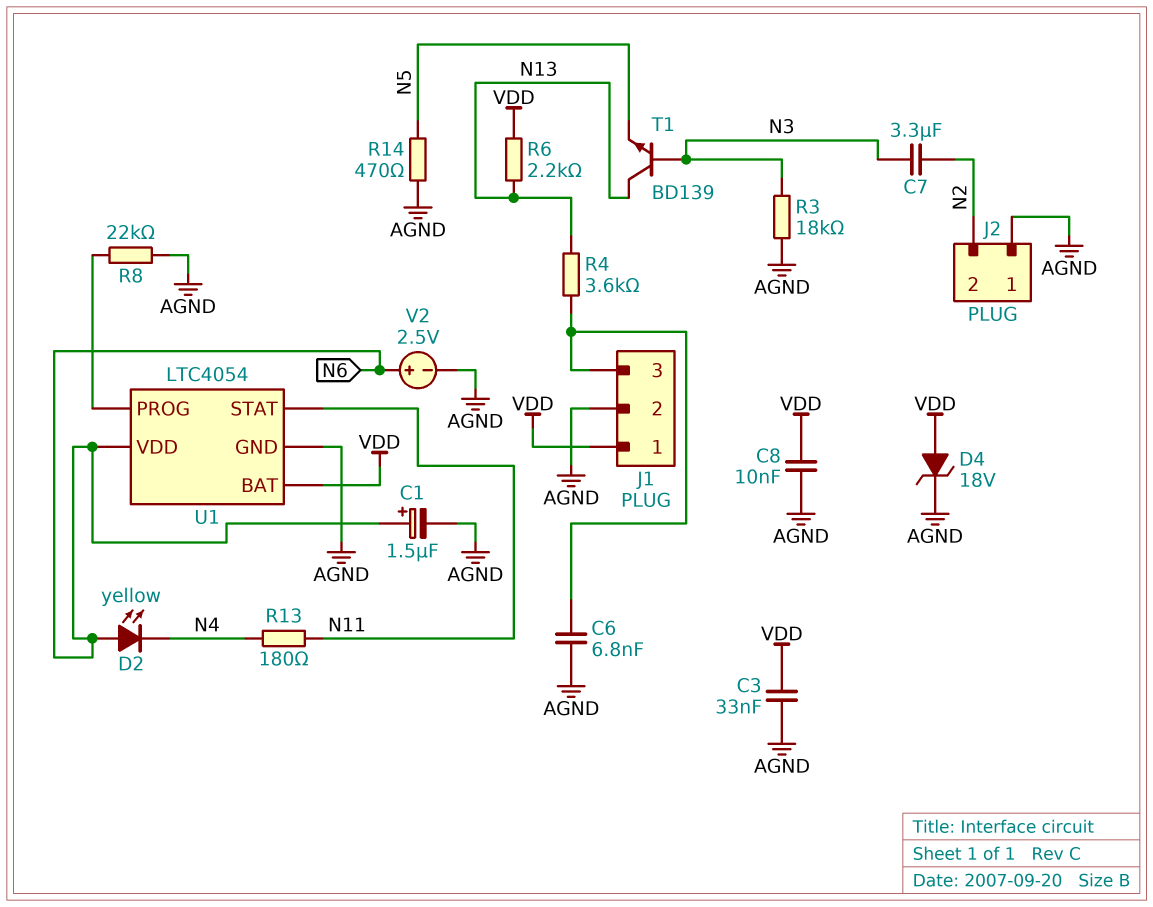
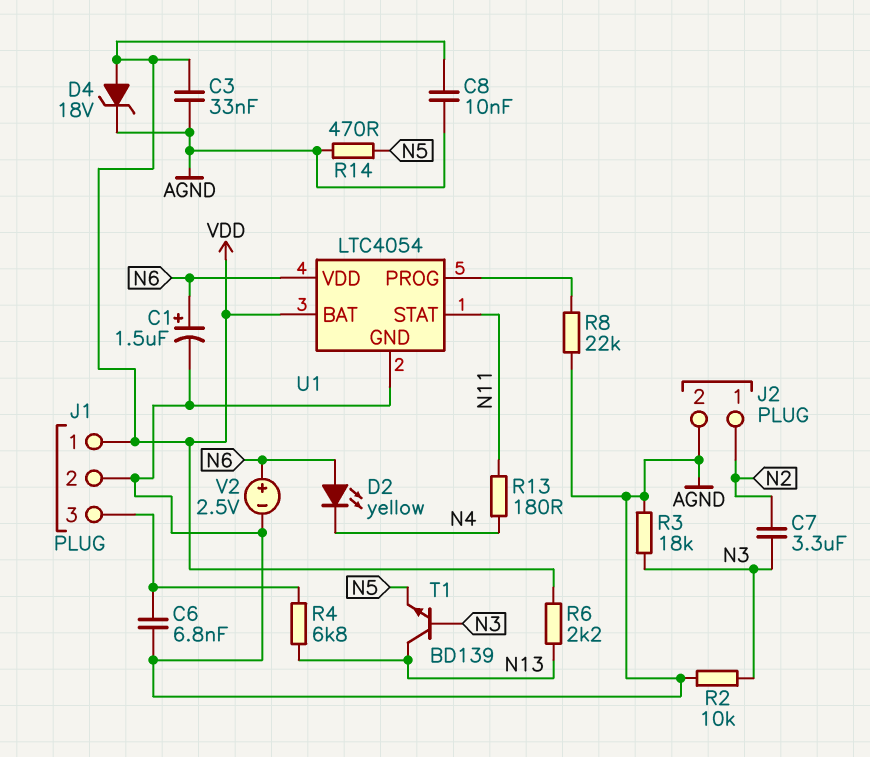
J2 pin 1: AGND -> N2
J2 pin 2: N2 -> AGND
R2: none -> 10k (AGND, N3)
R4: 3.6k (J1/3, N13) -> 6.8k (J1/3, N13)

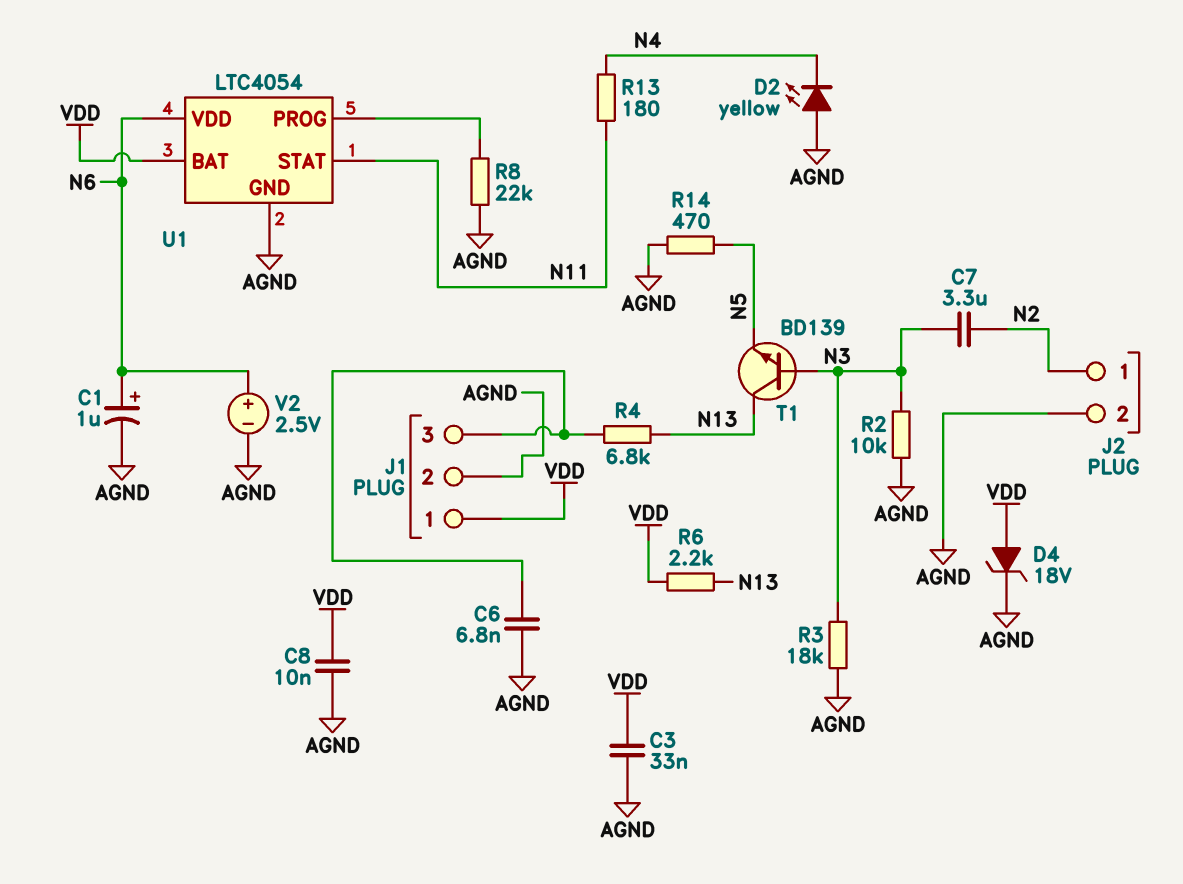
C1: 1.5uF (plus N6, minus AGND) -> 1uF (plus N6, minus AGND)
D2: LED yellow (A N6, K N4) -> LED yellow (A AGND, K N4)

